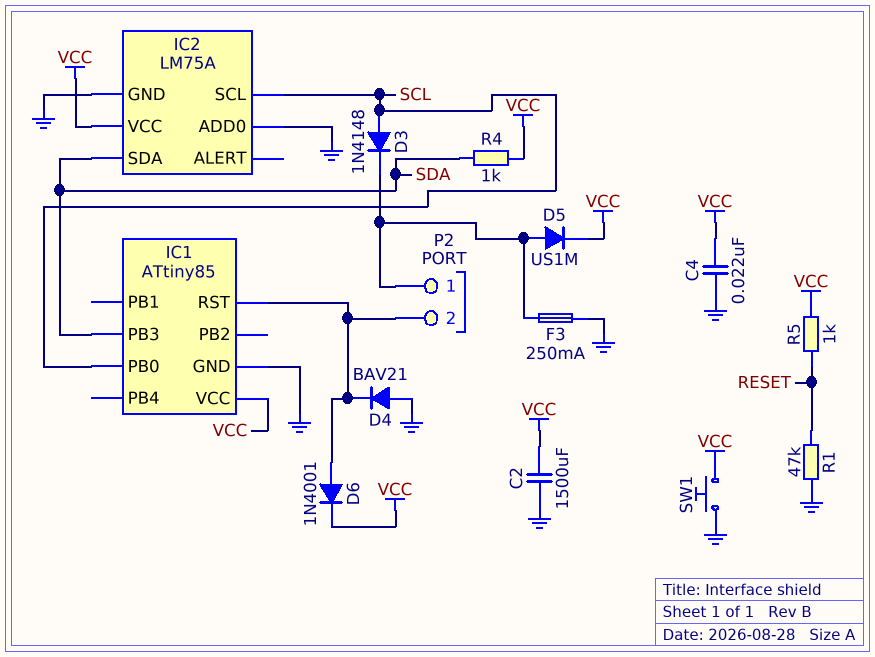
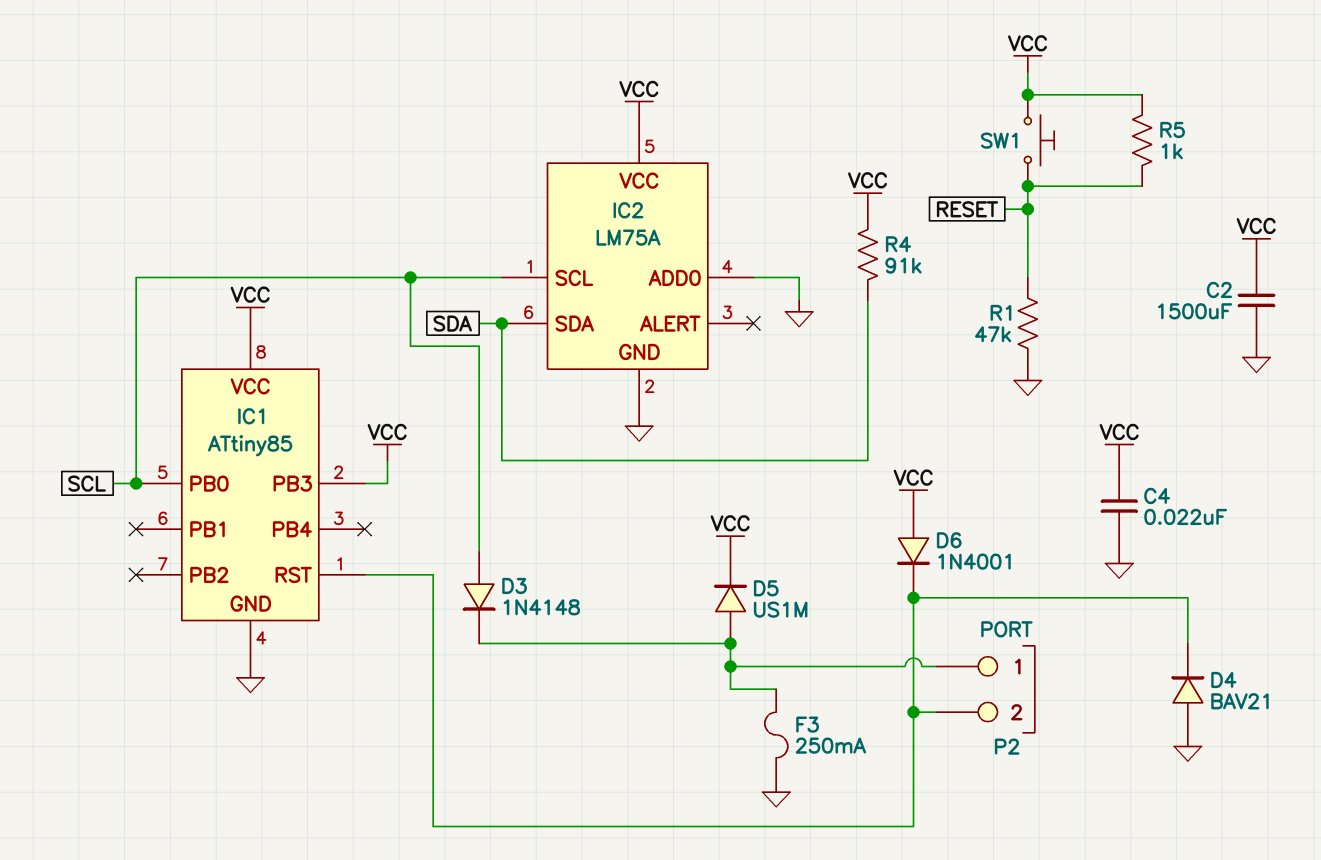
D6: diode 1N4001 (A IC1/RST, K VCC) -> diode 1N4001 (A VCC, K IC1/RST)
IC1 pin PB3: SDA -> VCC
R4: 1k (SDA, VCC) -> 91k (SDA, VCC)
SW1: button (GND, VCC) -> button (RESET, VCC)

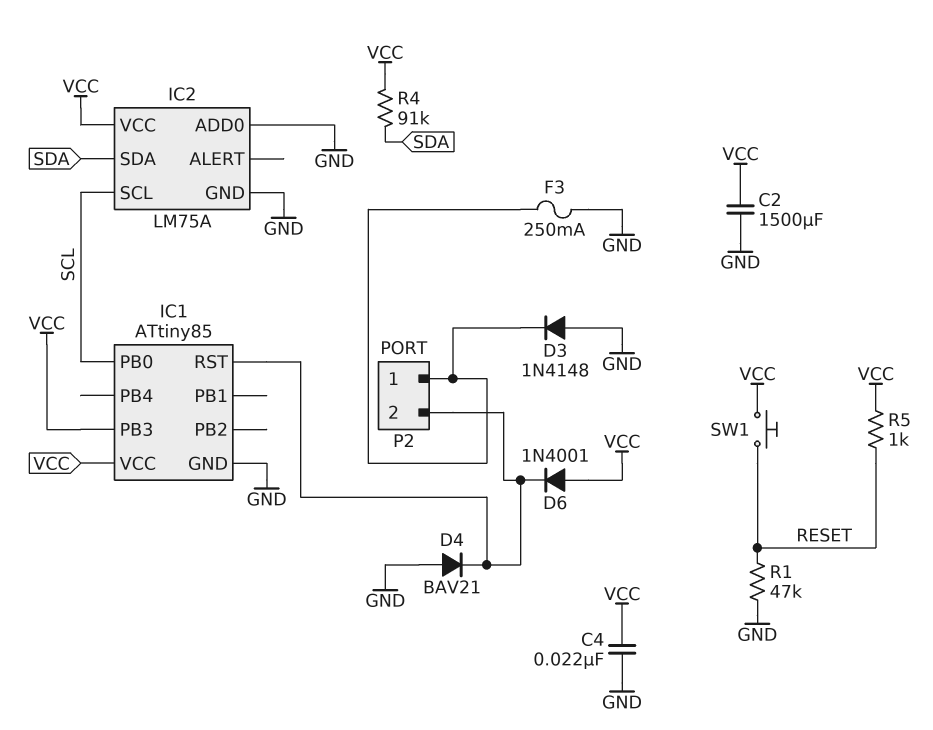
D3: diode 1N4148 (A SCL, K P2/1) -> diode 1N4148 (A GND, K P2/1)
D5: diode US1M (A P2/1, K VCC) -> none

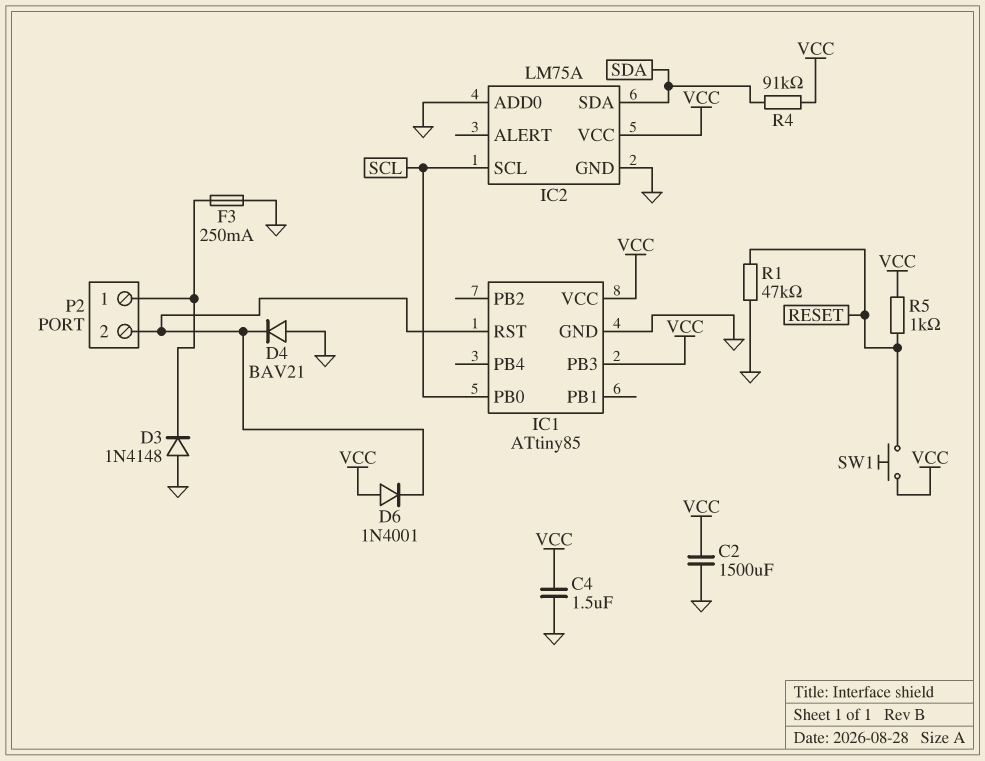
C4: 22nF (GND, VCC) -> 1.5uF (GND, VCC)

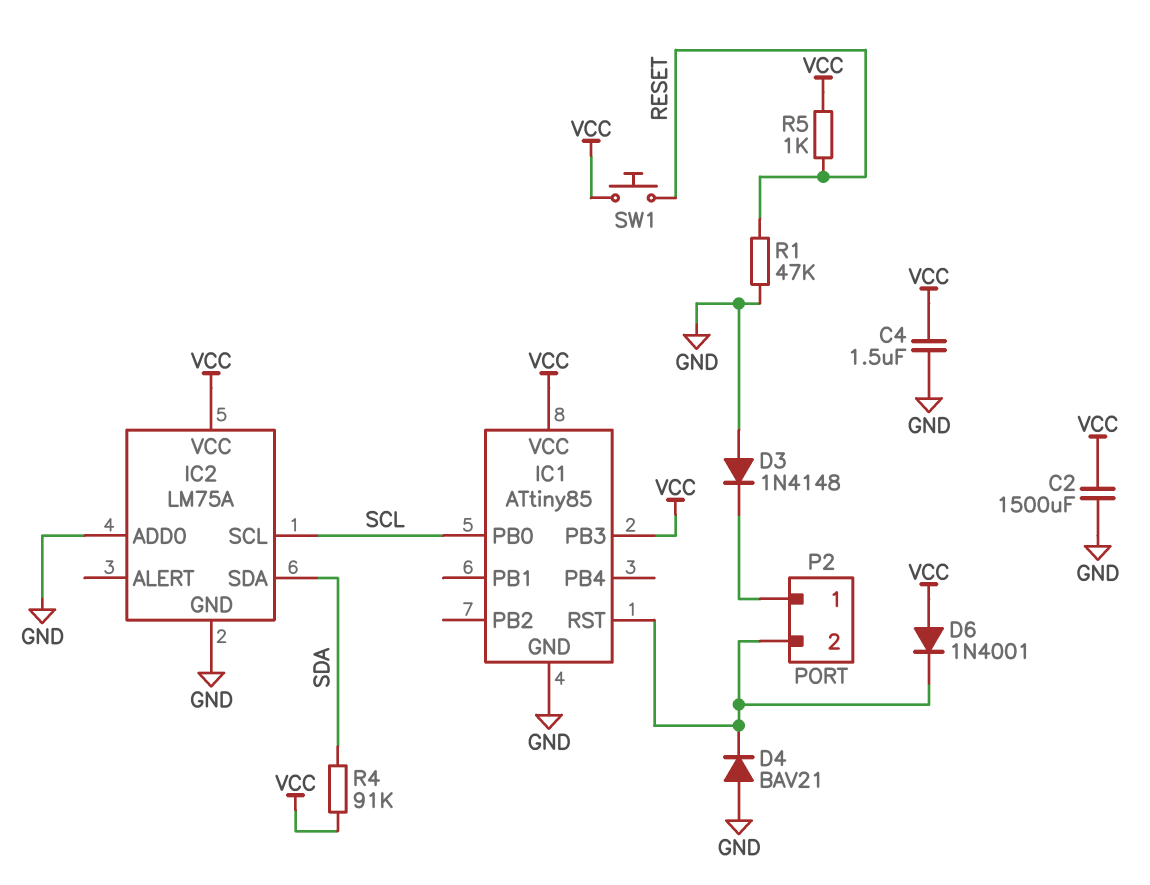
F3: 250mA (GND, P2/1) -> none

